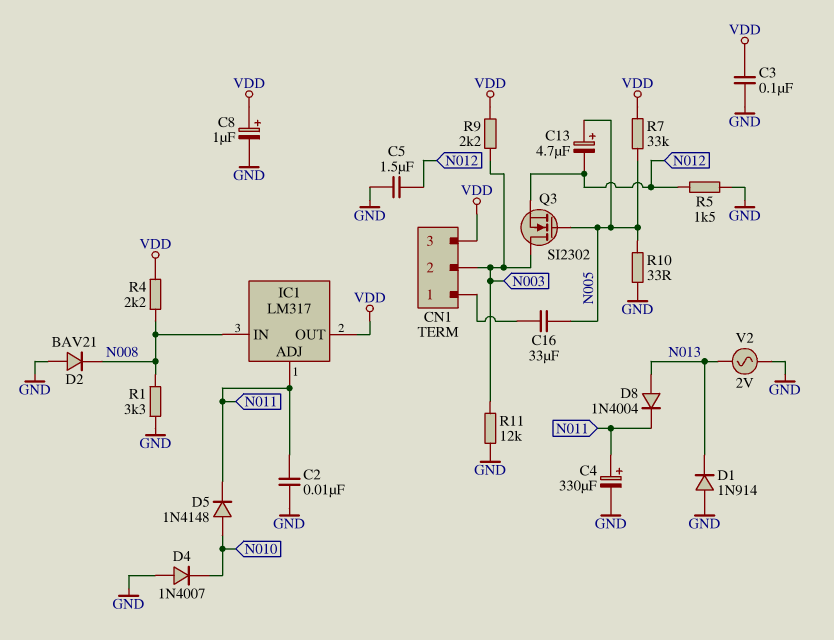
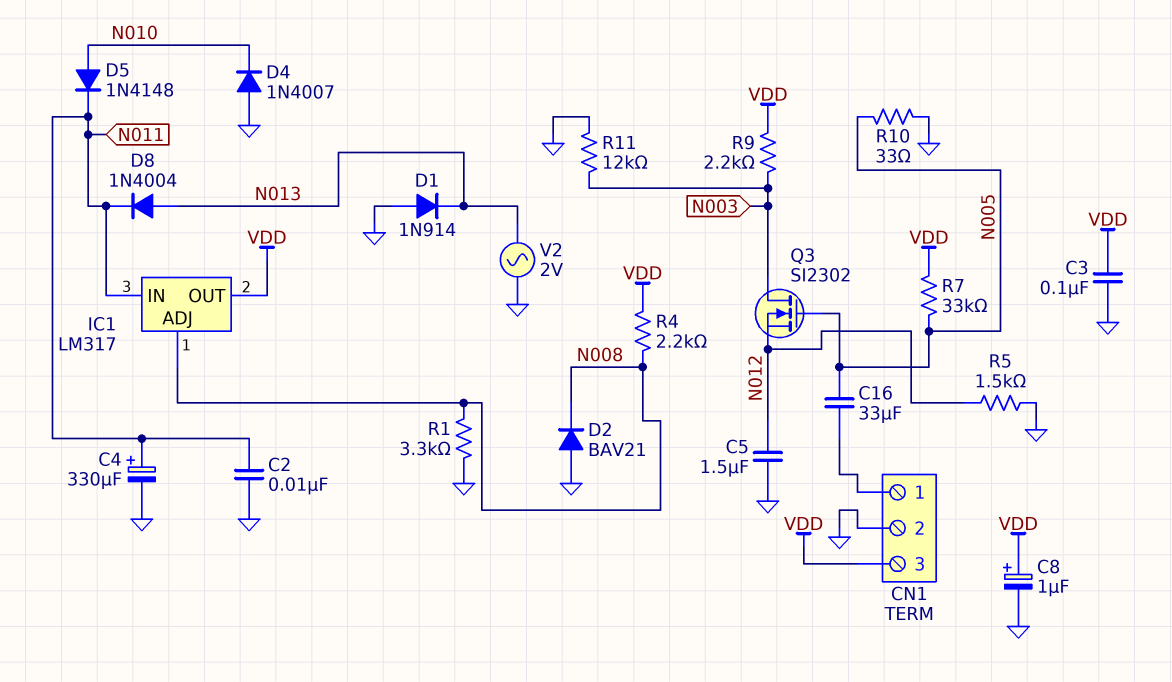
C13: 4.7uF (plus N005, minus N012) -> none
CN1 pin 2: N003 -> GND
IC1 pin ADJ: N011 -> N008
IC1 pin IN: N008 -> N011

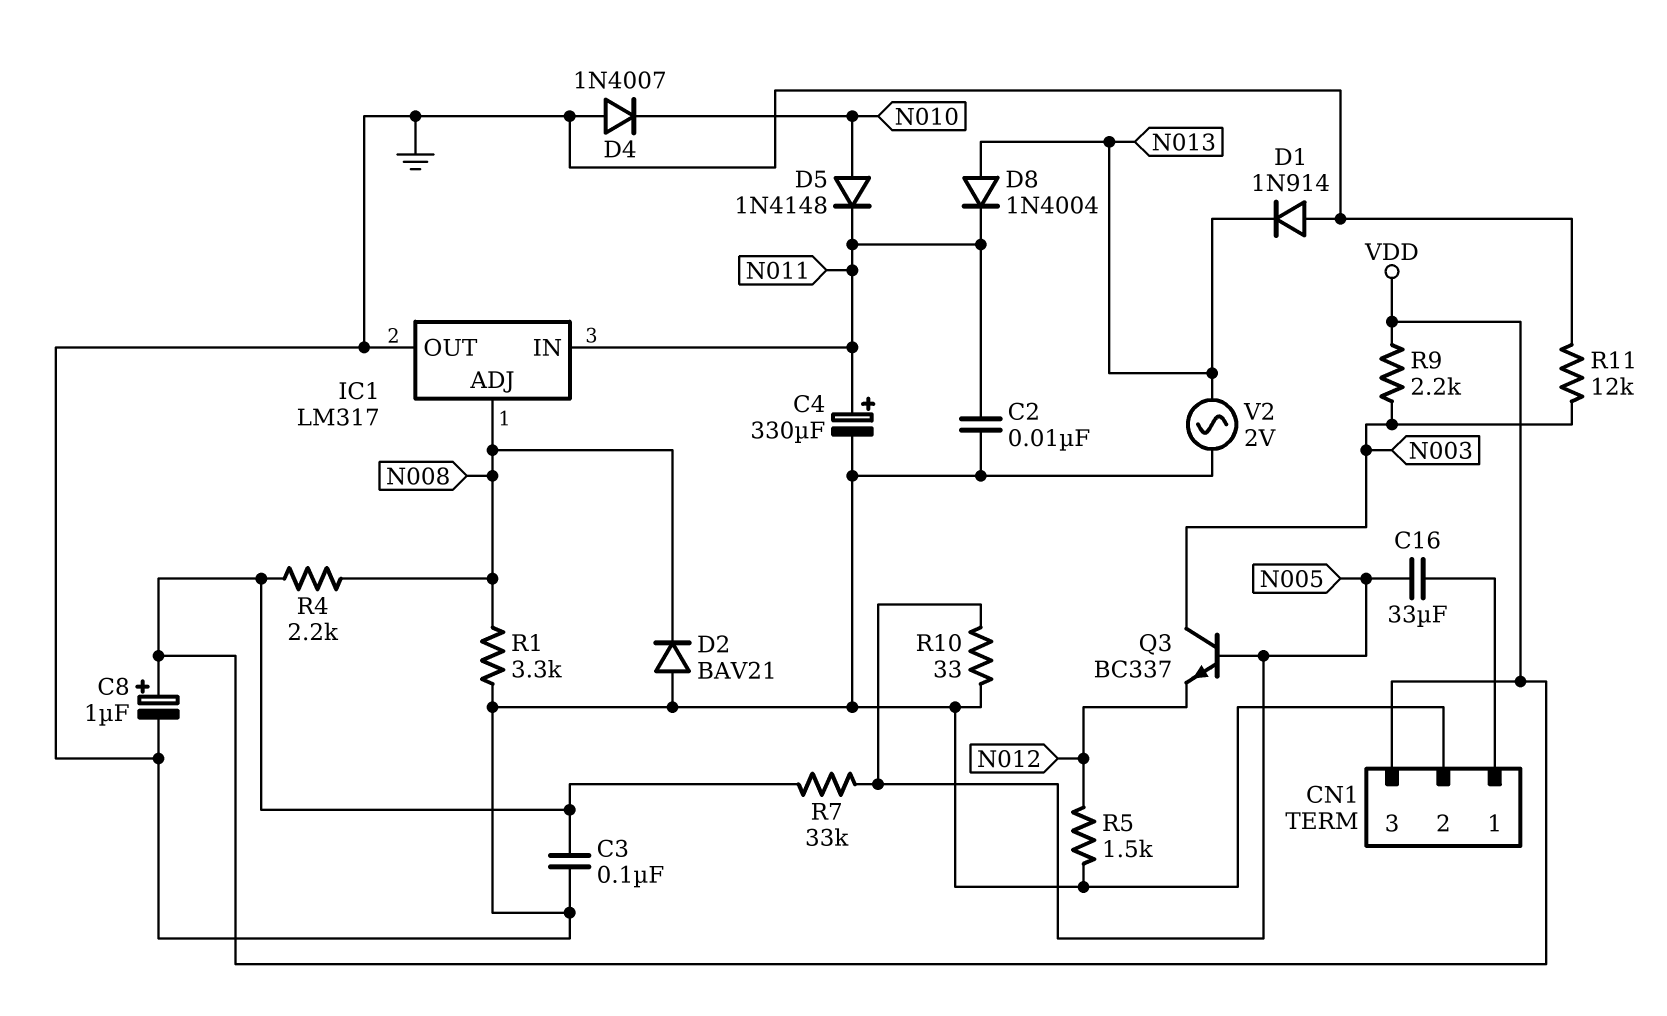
C5: 1.5uF (GND, N012) -> none
IC1 pin OUT: VDD -> GND
Q3: NMOS SI2302 (G N005, D N003, S N012) -> NPN BC337 (B N005, C N003, E N012)

